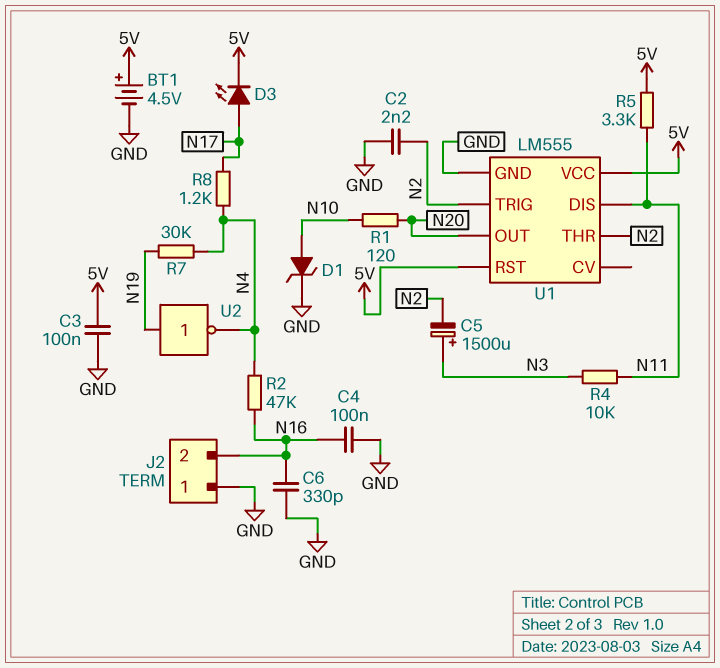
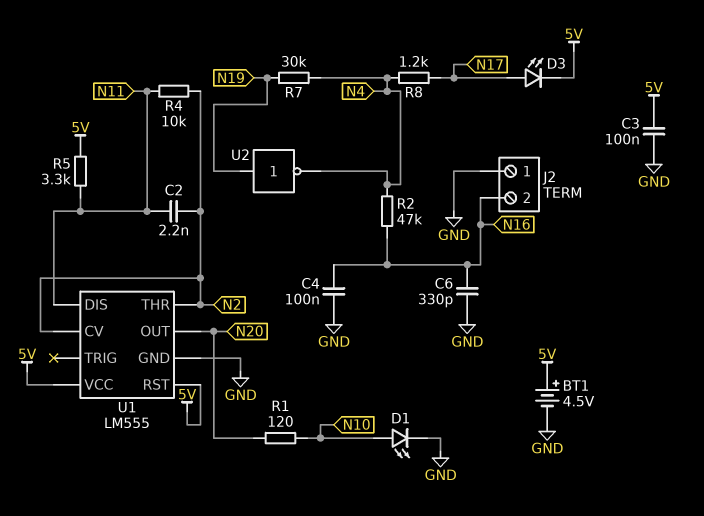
C2: 2.2nF (GND, N2) -> 2.2nF (N2, N11)
C5: 1500uF (plus N3, minus N2) -> none
D1: zener (A N10, K GND) -> LED (A N10, K GND)
R4: 10k (N3, N11) -> 10k (N2, N11)
U1 pin CV: none -> N2
U1 pin TRIG: N2 -> none

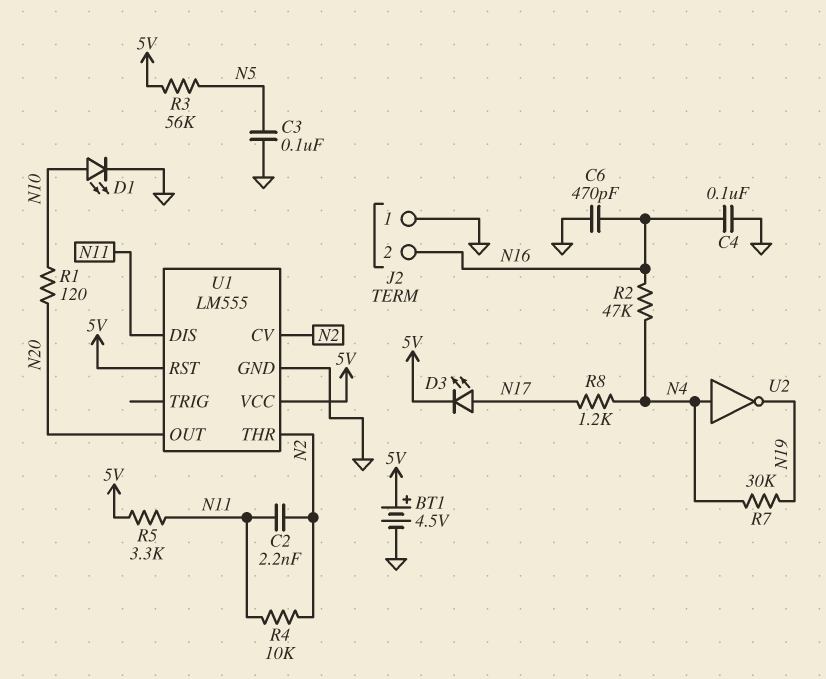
C3: 100nF (5V, GND) -> 100nF (GND, N5)
C6: 330pF (GND, N16) -> 470pF (GND, N16)
R3: none -> 56k (5V, N5)
U2: NOT (in N19, out N4) -> NOT (in N4, out N19)

